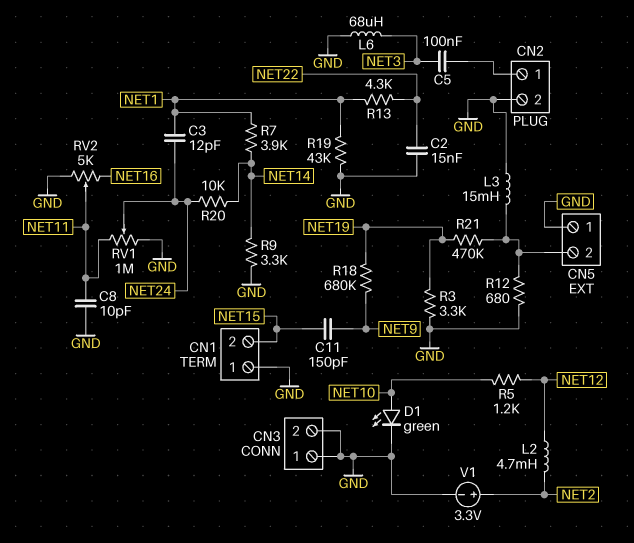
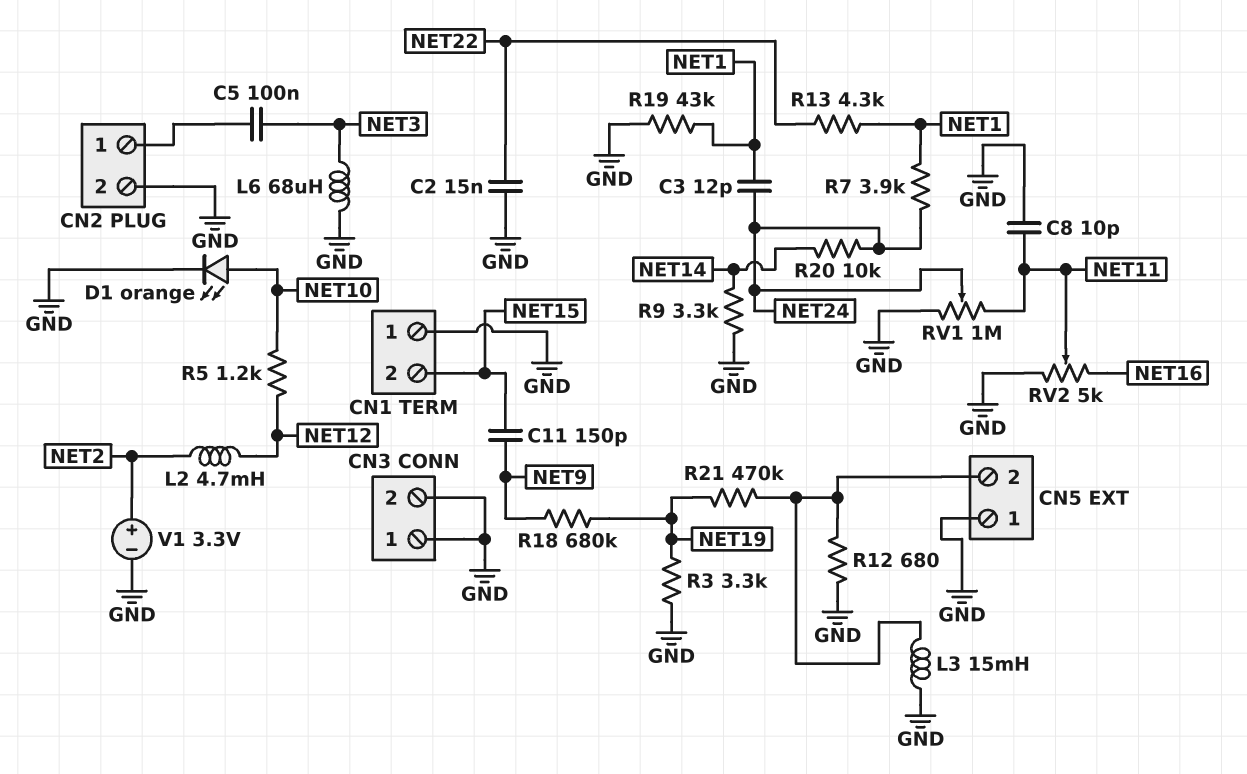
D1: LED green (A NET10, K GND) -> LED orange (A NET10, K GND)
R7: 3.9k (NET1, NET14) -> 3.9k (NET1, NET24)

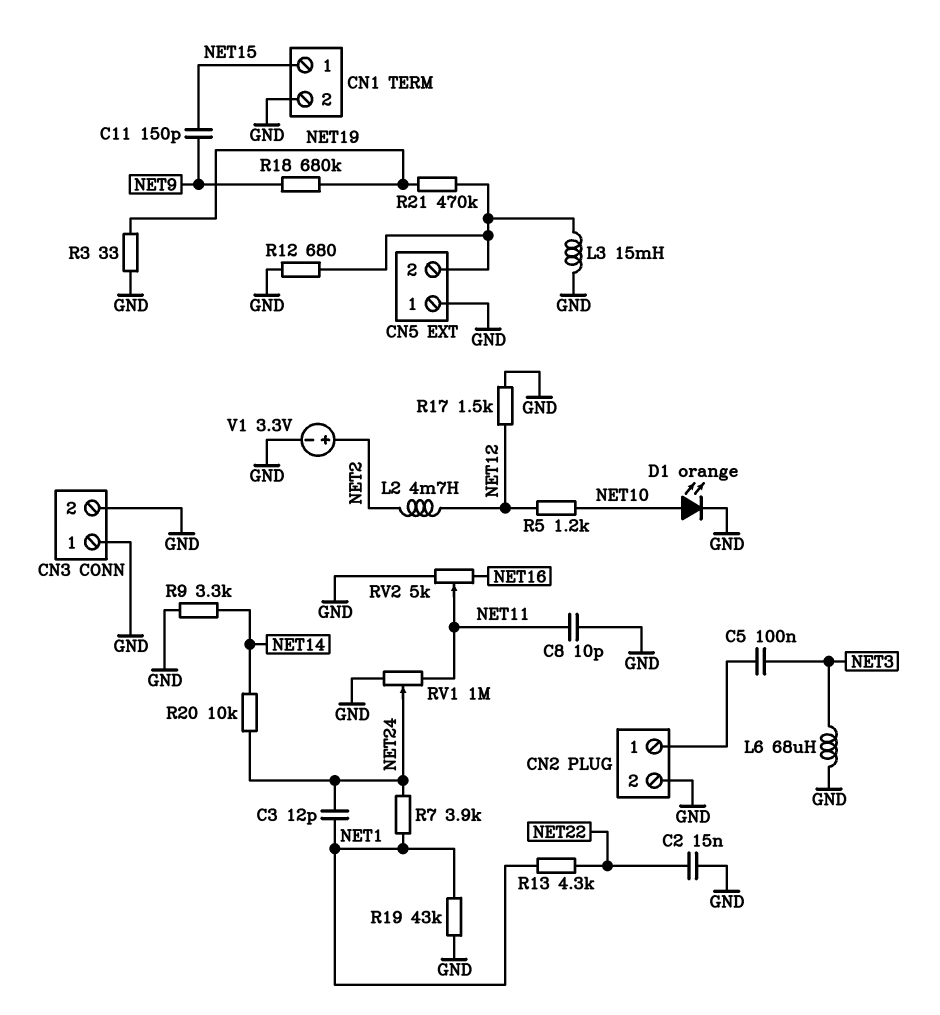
CN1 pin 1: GND -> NET15
CN1 pin 2: NET15 -> GND
R3: 3.3k (GND, NET19) -> 33 (GND, NET19)
R17: none -> 1.5k (GND, NET12)

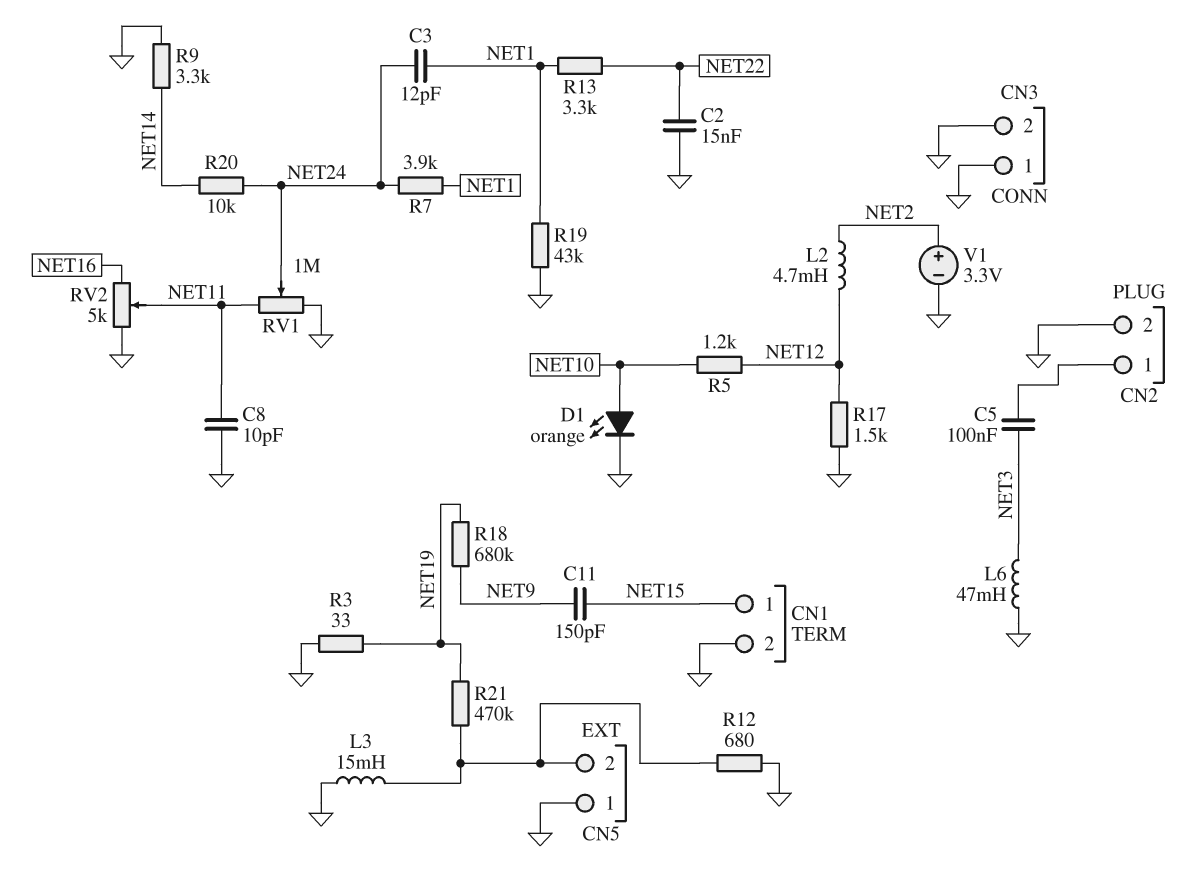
L6: 68uH (GND, NET3) -> 47mH (GND, NET3)
R13: 4.3k (NET1, NET22) -> 3.3k (NET1, NET22)

